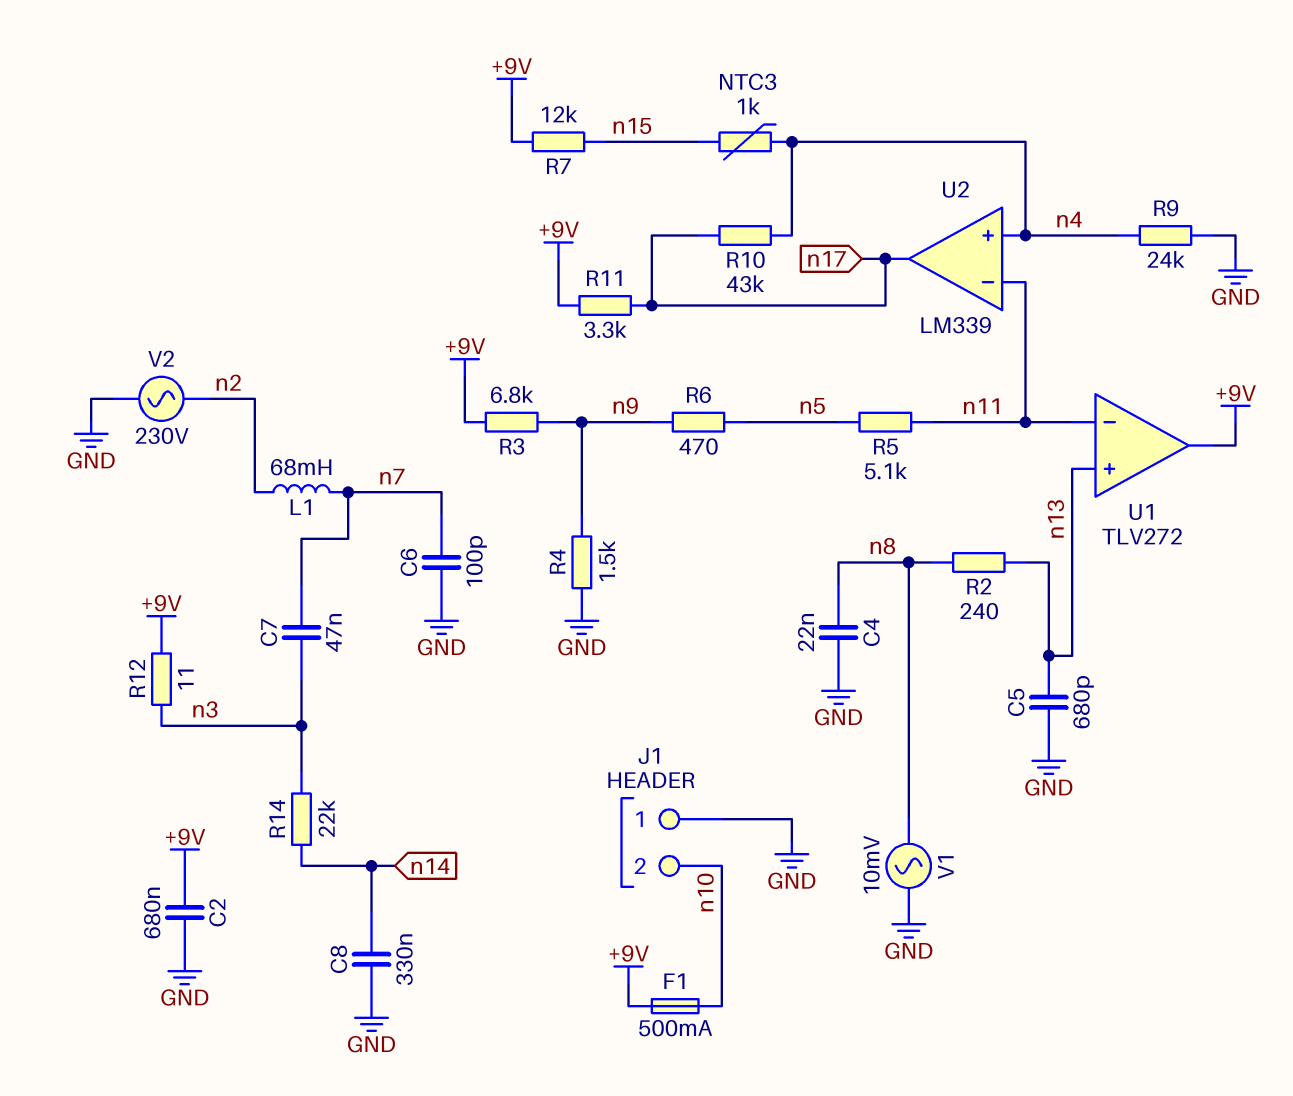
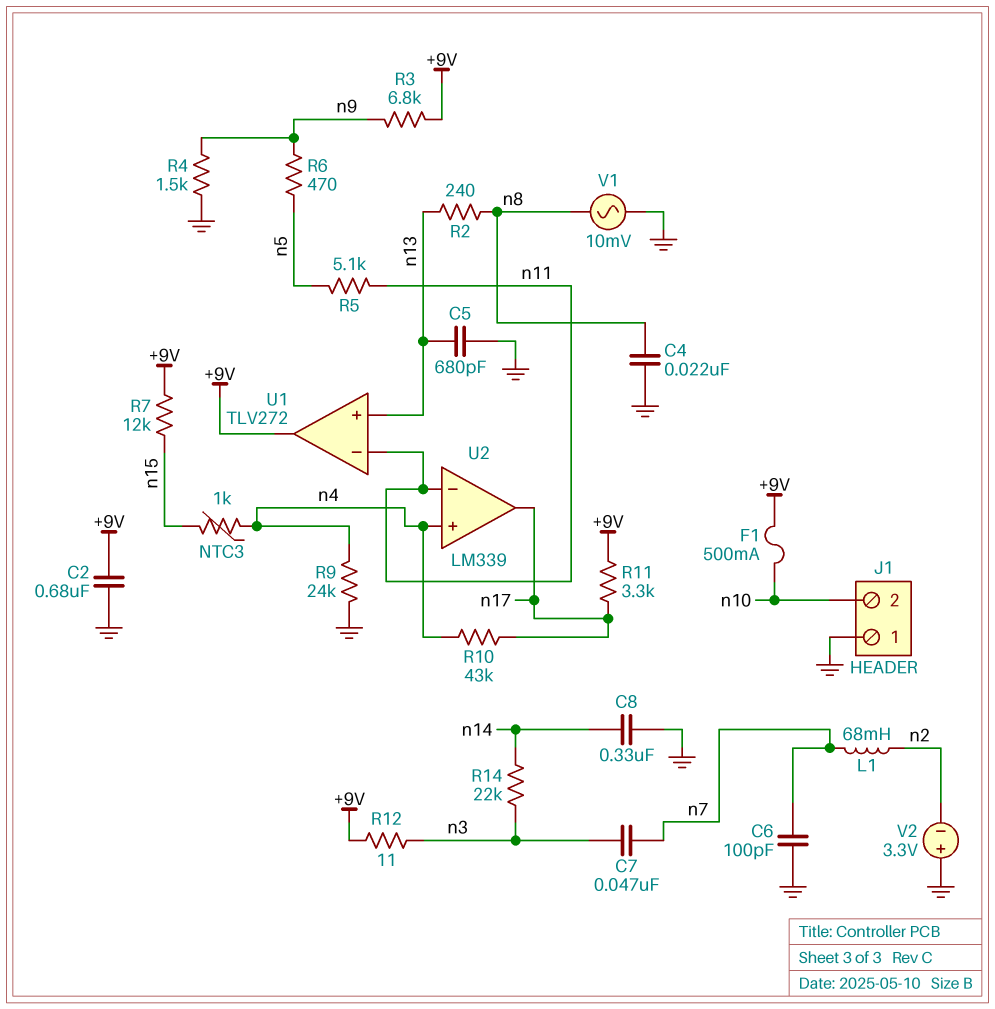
V2: AC 230V (GND, n2) -> 3.3V (plus GND, minus n2)

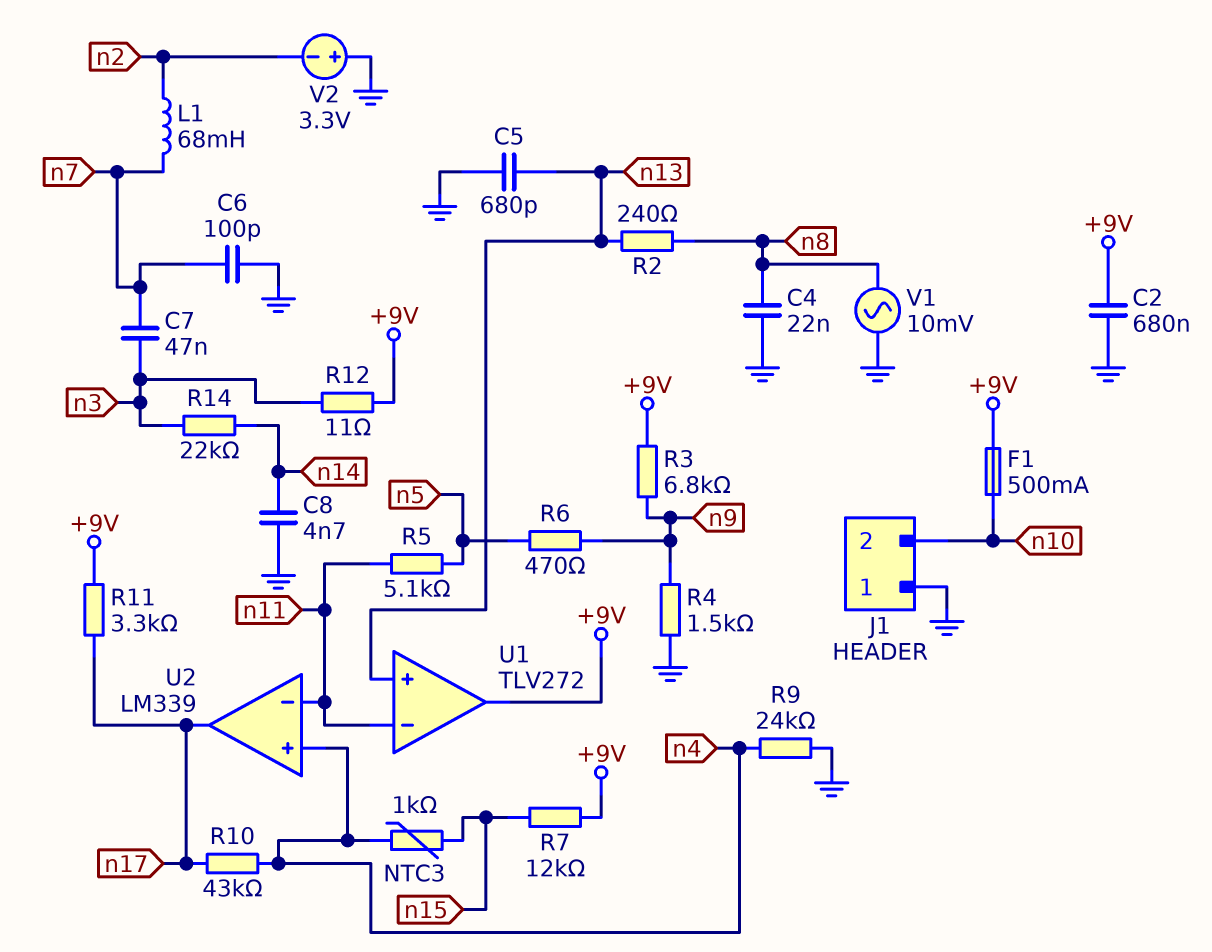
C8: 330nF (GND, n14) -> 4.7nF (GND, n14)

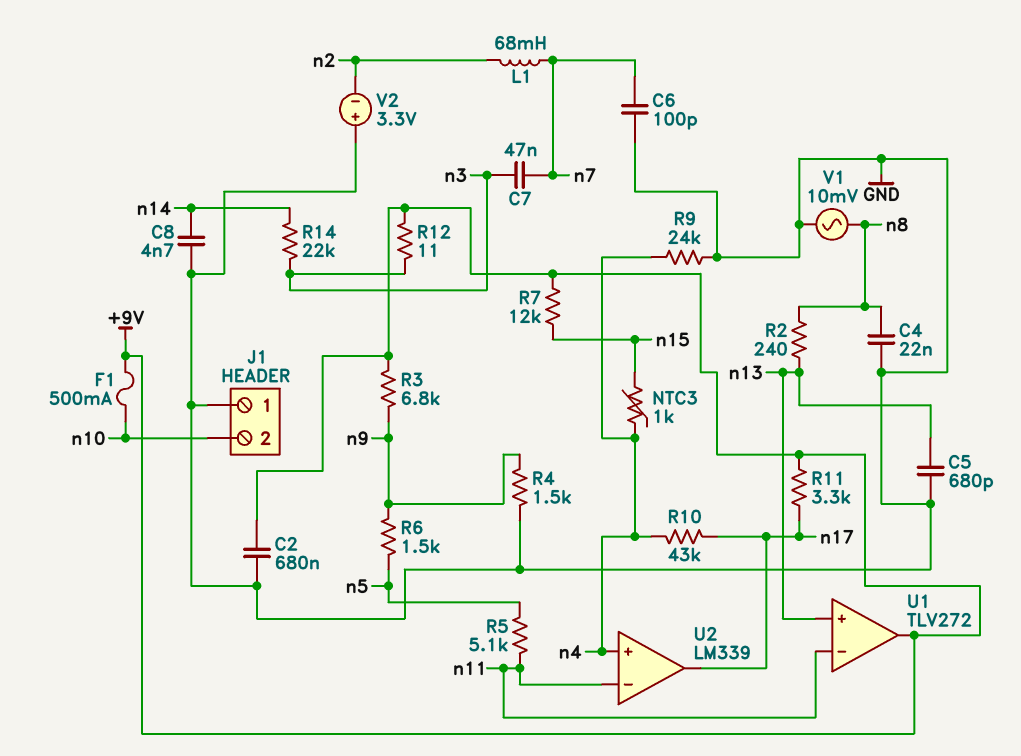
R6: 470 (n5, n9) -> 1.5k (n5, n9)

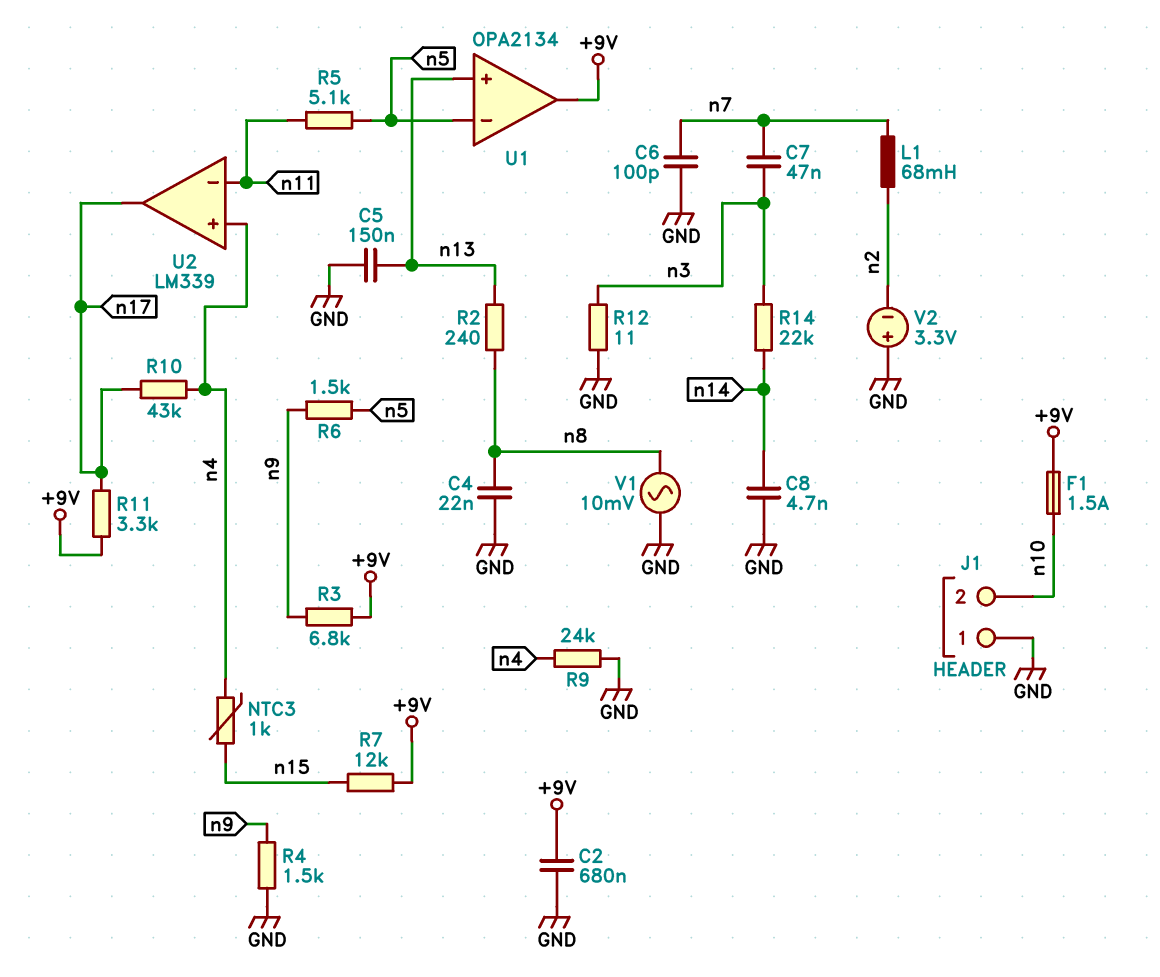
C5: 680pF (GND, n13) -> 150nF (GND, n13)
F1: 500mA (+9V, n10) -> 1.5A (+9V, n10)
R12: 11 (+9V, n3) -> 11 (GND, n3)
U1: TLV272 -> OPA2134
U1 pin in-: n11 -> n5

